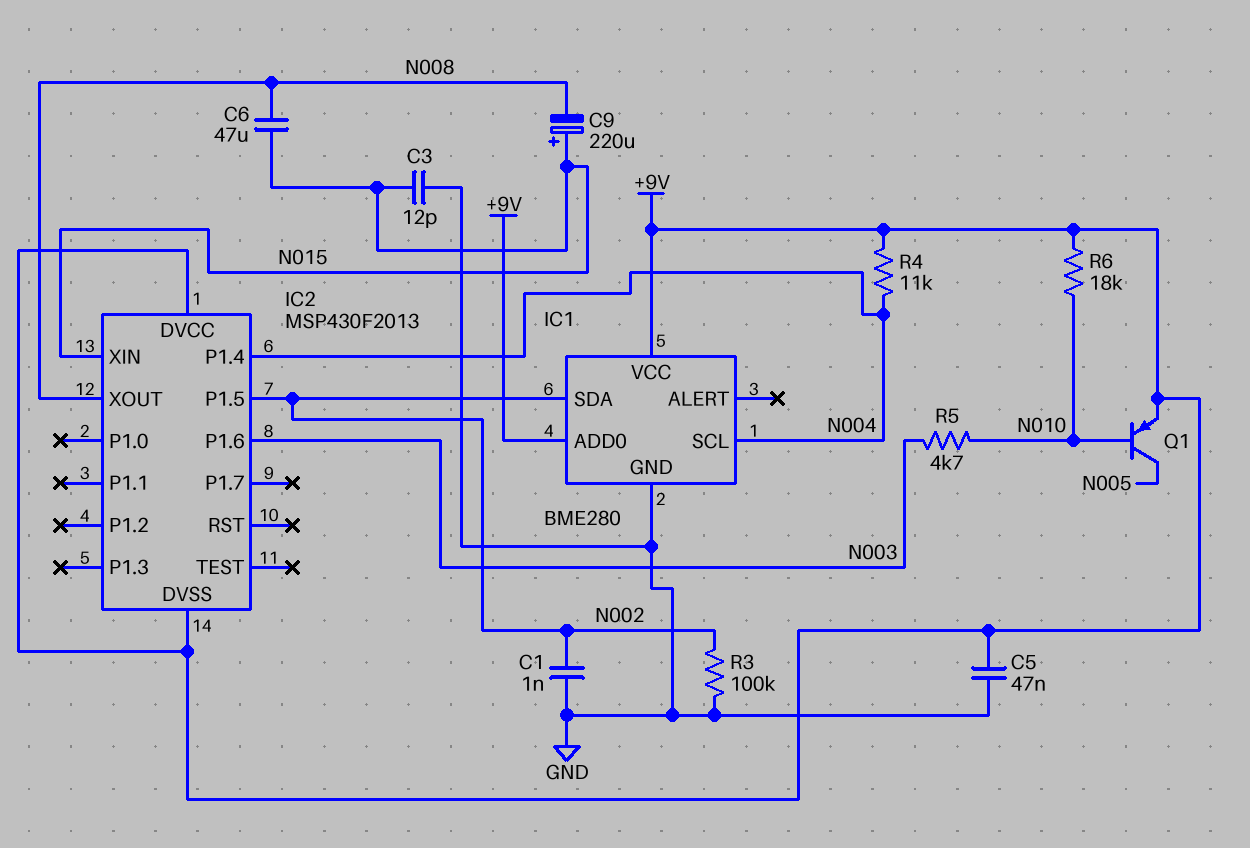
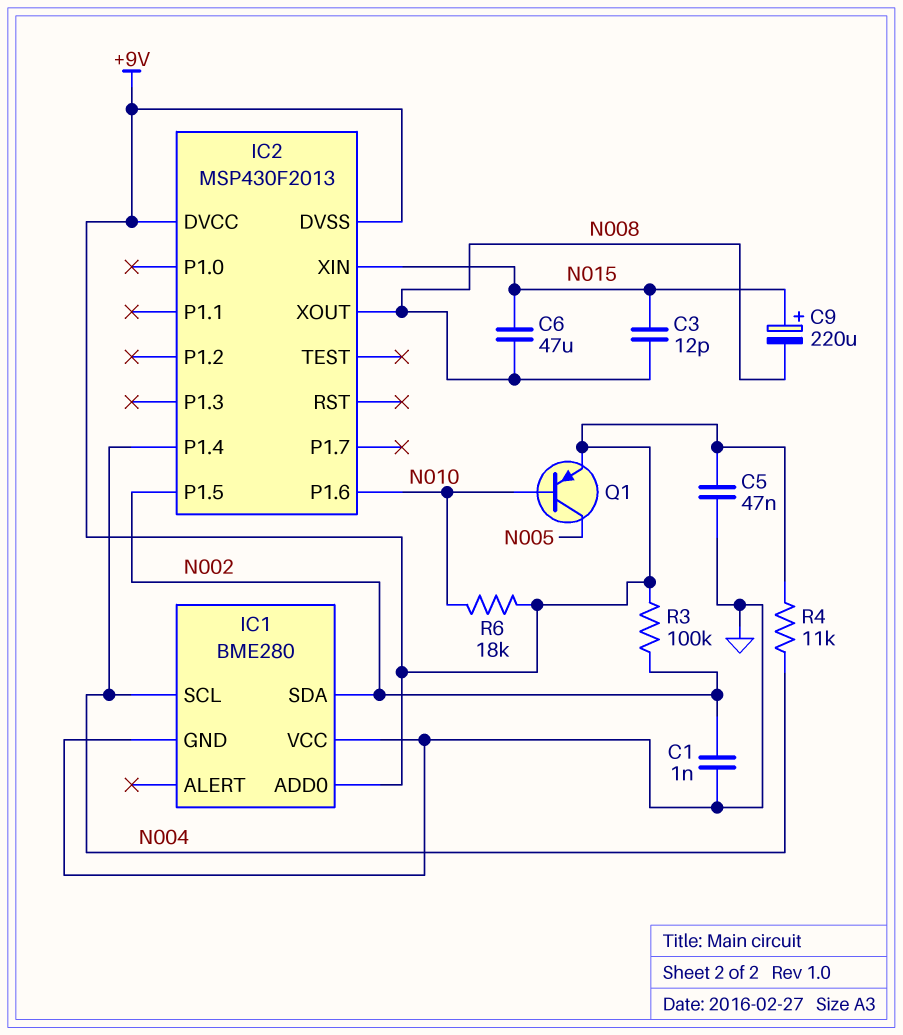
C3: 12pF (GND, N015) -> 12pF (N008, N015)
IC1 pin VCC: +9V -> GND
IC2 pin P1.6: N003 -> N010
R3: 100k (GND, N002) -> 100k (+9V, N002)
R5: 4.7k (N003, N010) -> none

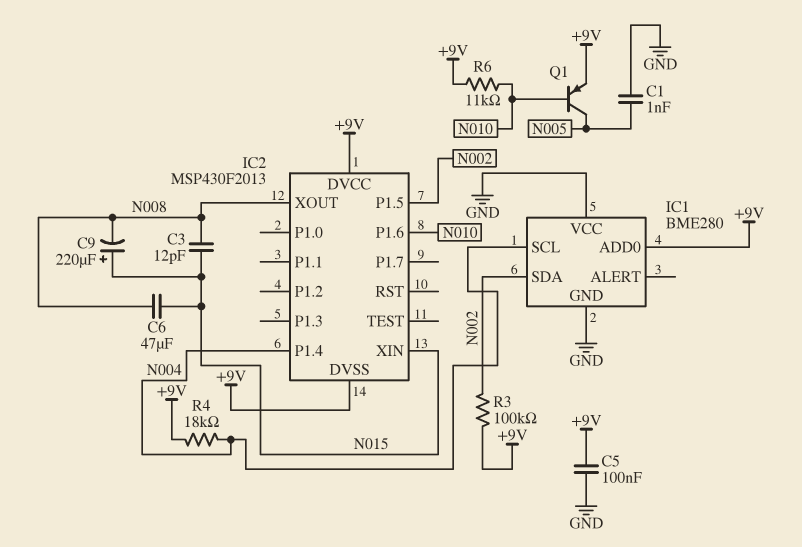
C1: 1nF (GND, N002) -> 1nF (GND, N005)
C5: 47nF (+9V, GND) -> 100nF (+9V, GND)
R4: 11k (+9V, N004) -> 18k (+9V, N004)
R6: 18k (+9V, N010) -> 11k (+9V, N010)

